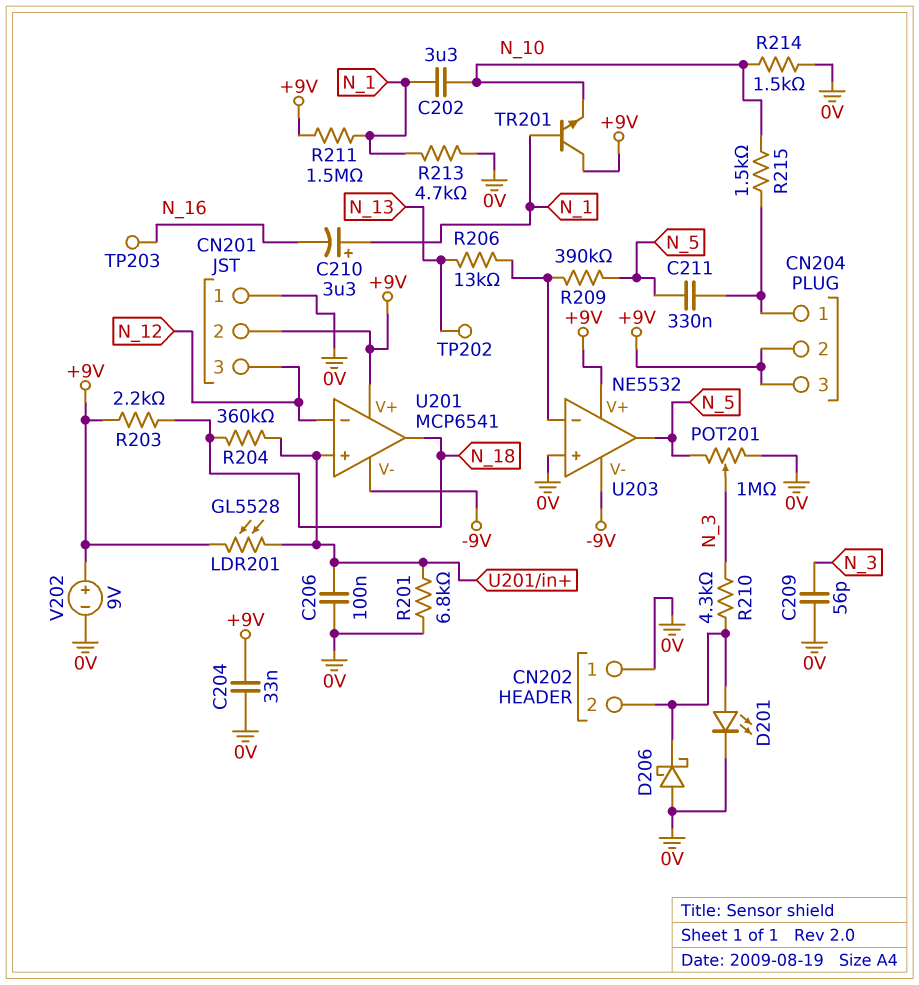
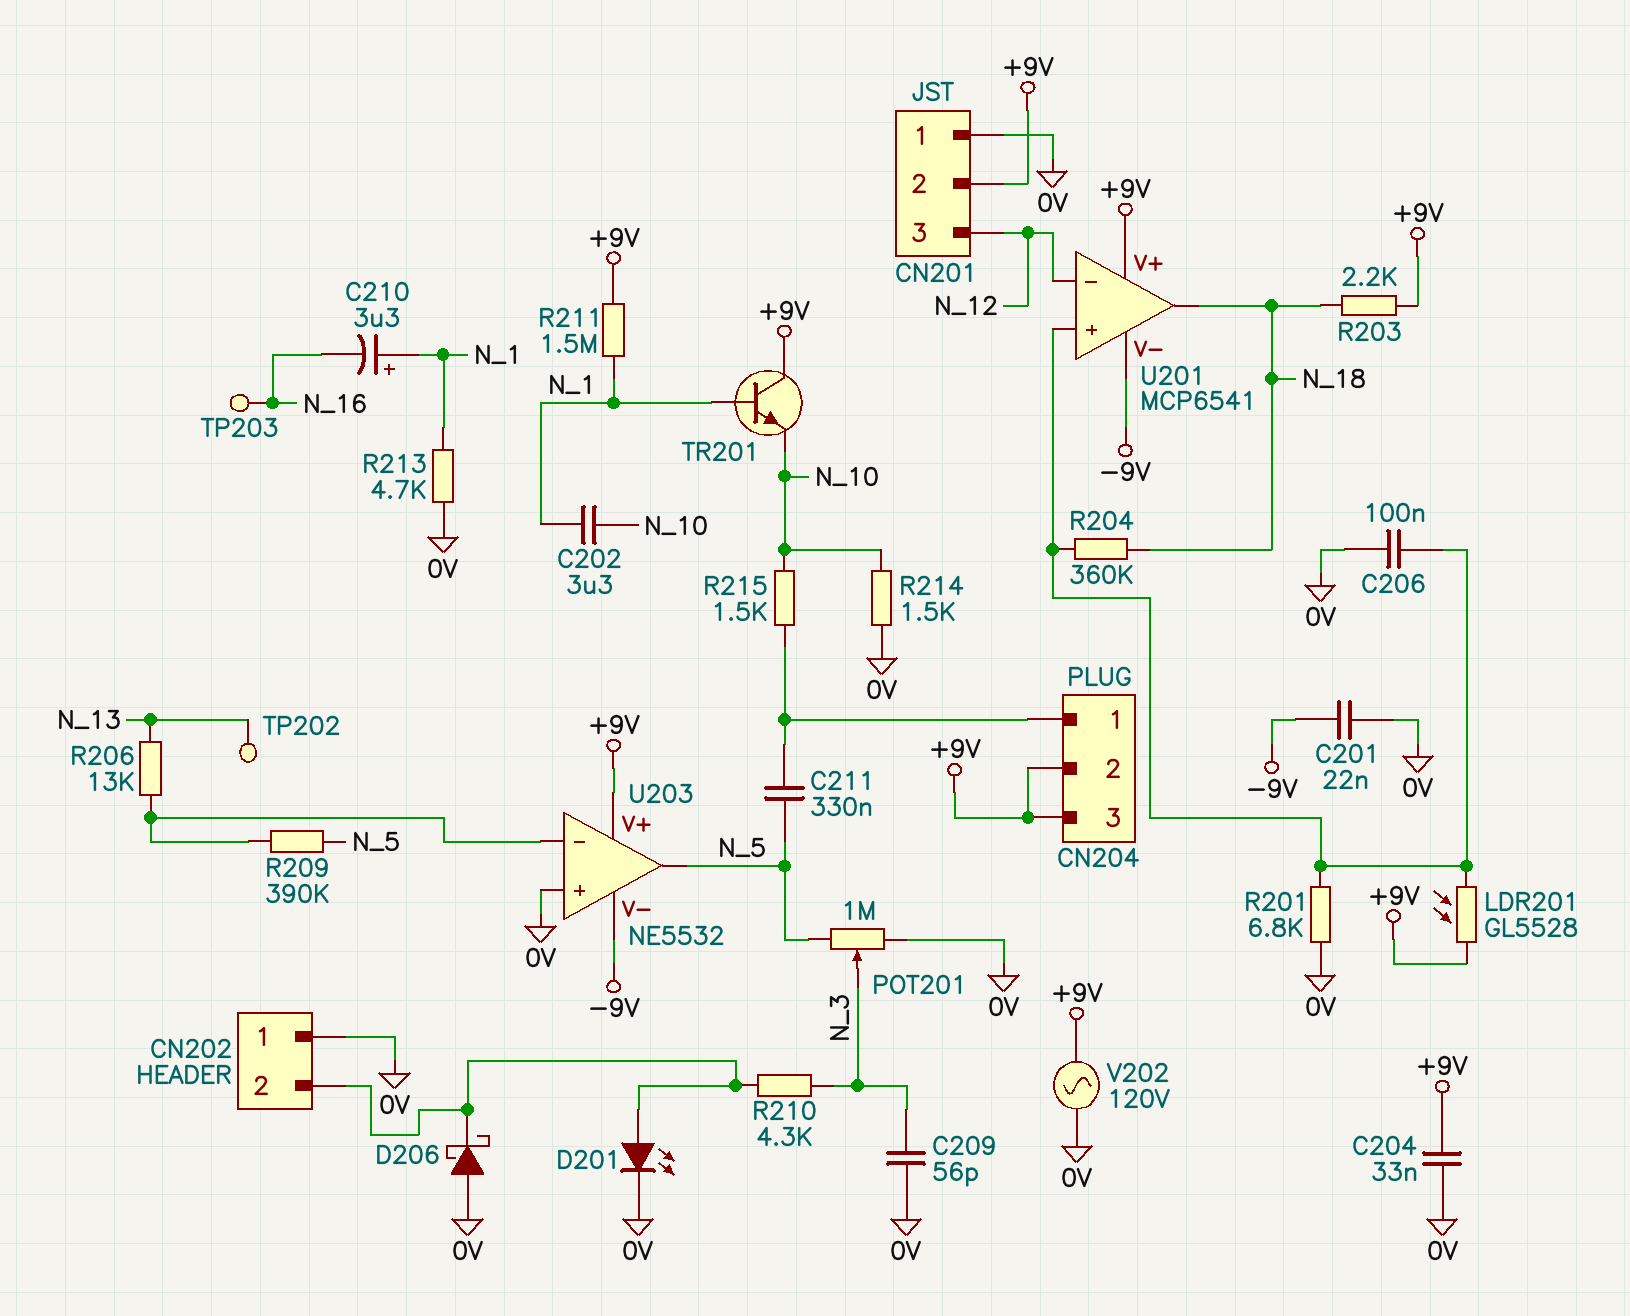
C201: none -> 22nF (-9V, 0V)
V202: 9V (plus +9V, minus 0V) -> AC 120V (+9V, 0V)

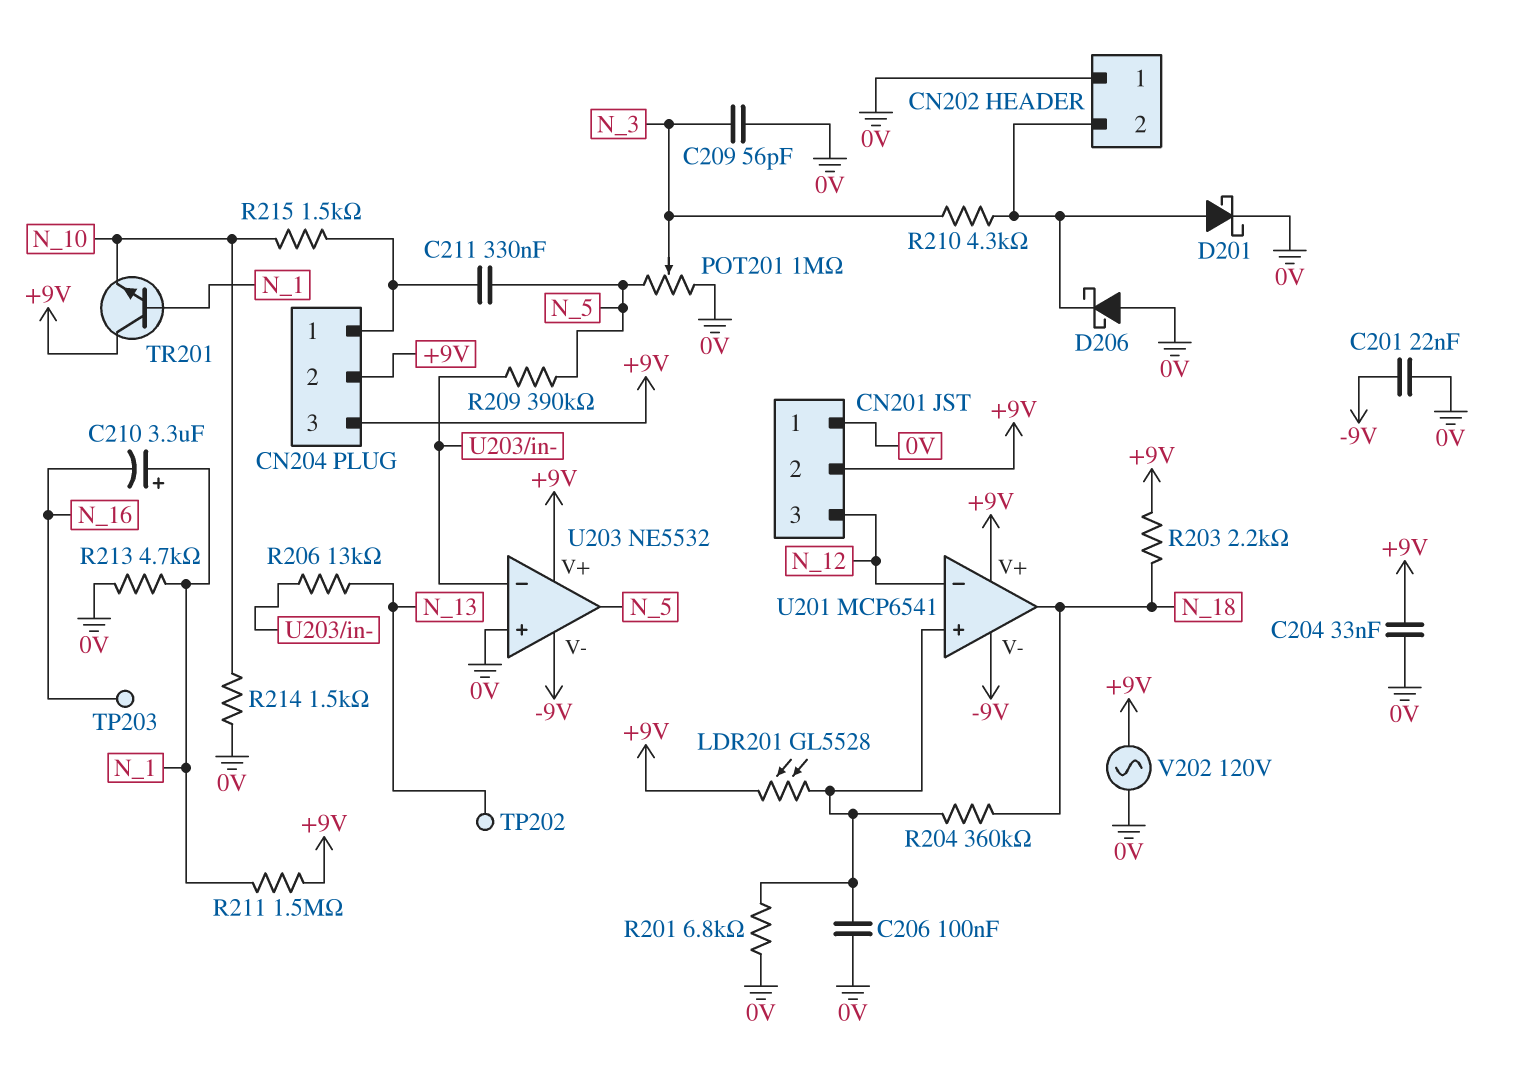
C202: 3.3uF (N_1, N_10) -> none
D201: LED (A CN202/2, K 0V) -> schottky (A CN202/2, K 0V)

